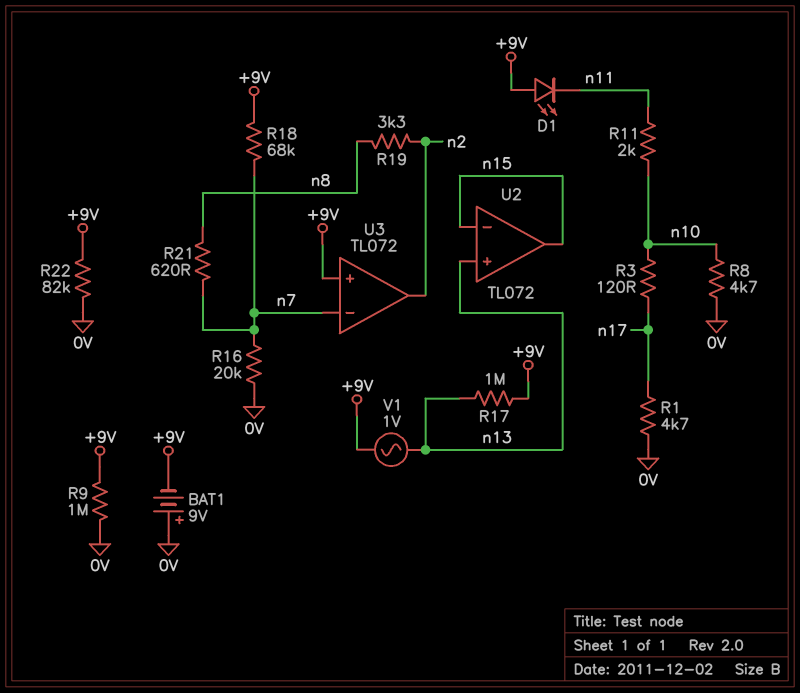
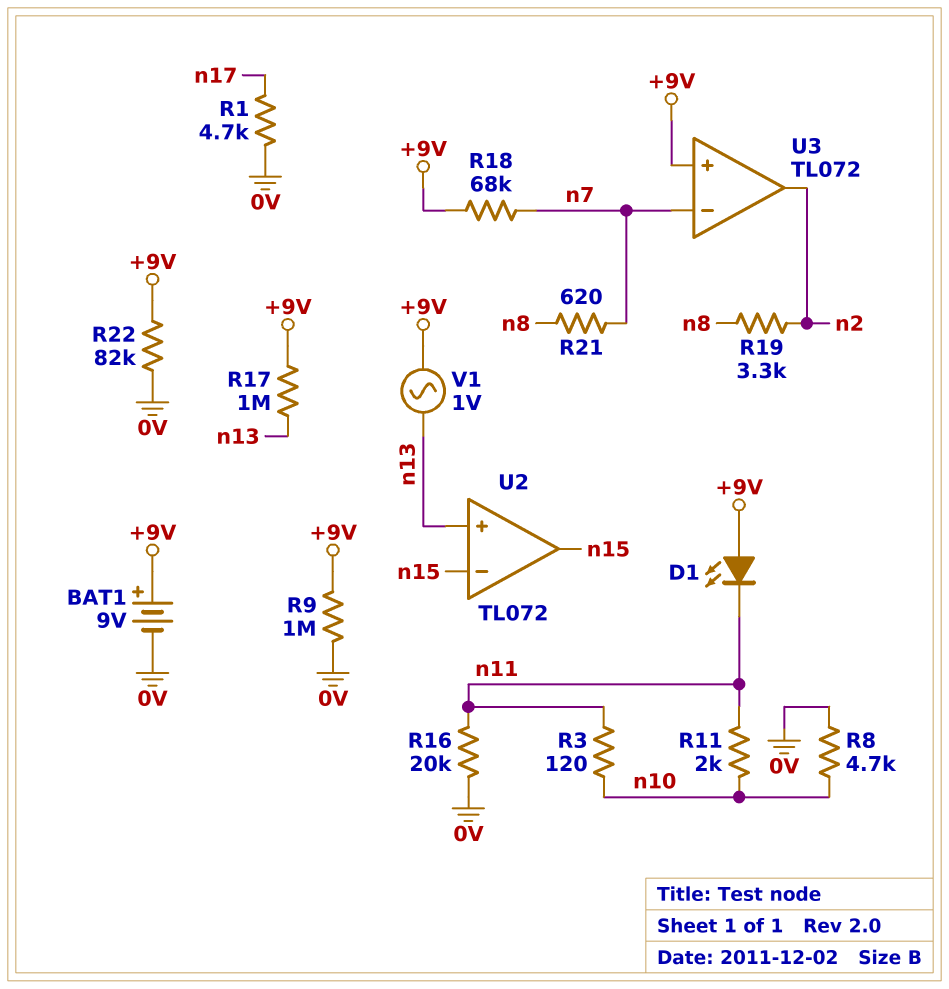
BAT1: 9V (plus 0V, minus +9V) -> 9V (plus +9V, minus 0V)
R3: 120 (n10, n17) -> 120 (n10, n11)
R16: 20k (0V, n7) -> 20k (0V, n11)

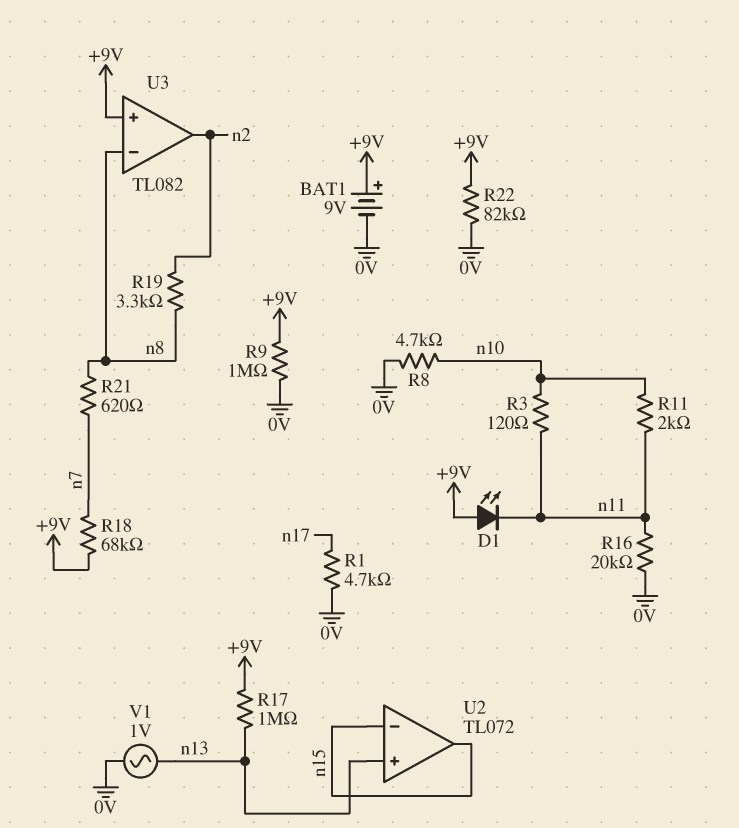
U3: TL072 -> TL082
U3 pin in-: n7 -> n8
V1: AC 1V (+9V, n13) -> AC 1V (0V, n13)

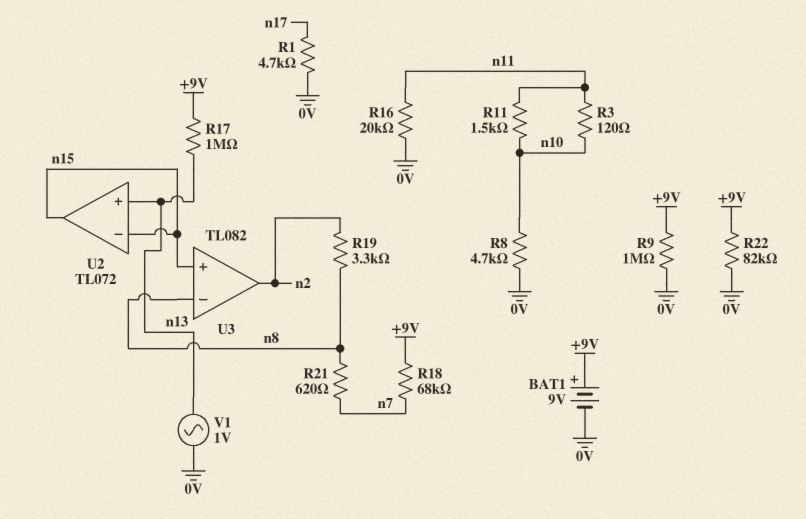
D1: LED (A +9V, K n11) -> none
R11: 2k (n10, n11) -> 1.5k (n10, n11)
U3 pin in+: +9V -> n15

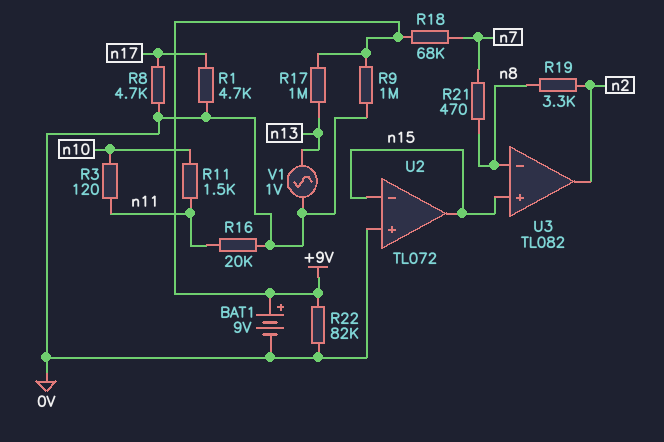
R8: 4.7k (0V, n10) -> 4.7k (0V, n17)
R21: 620 (n7, n8) -> 470 (n7, n8)
U2 pin in+: n13 -> 0V

